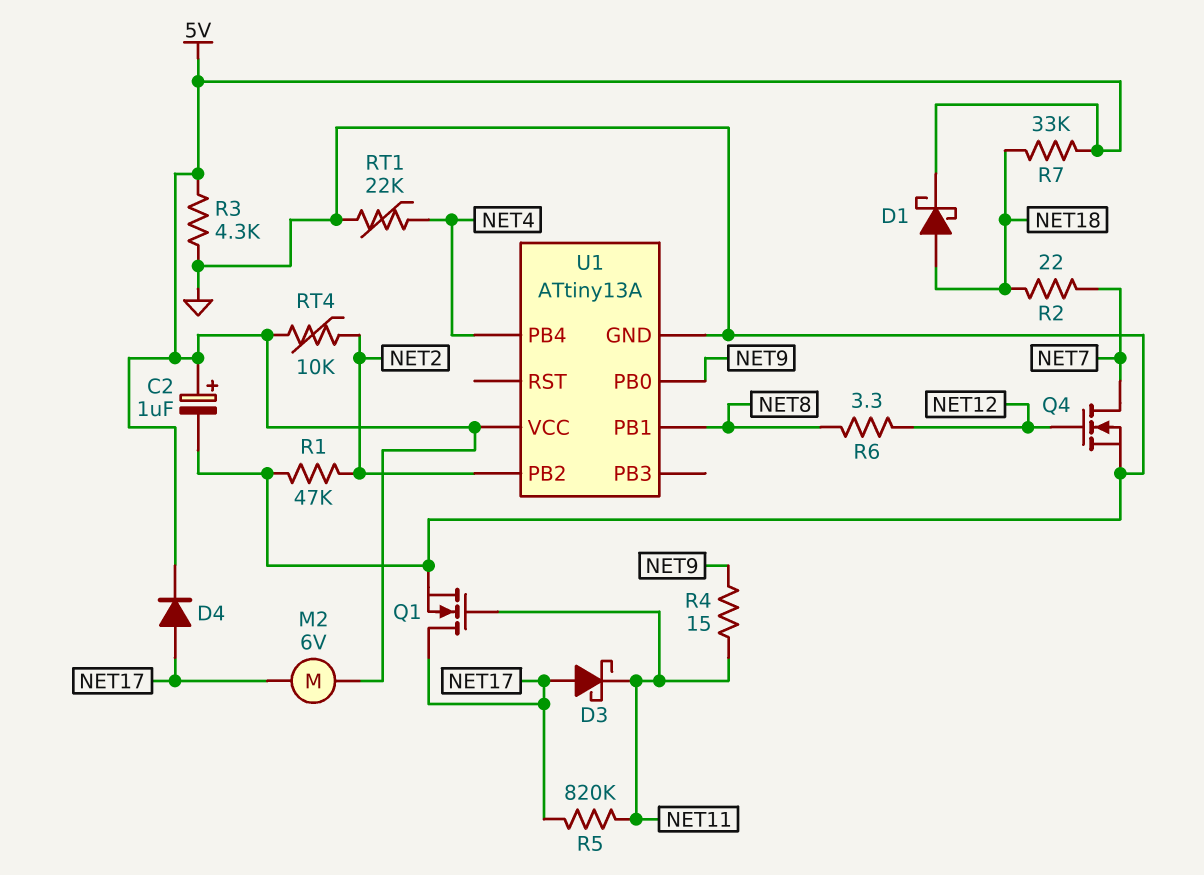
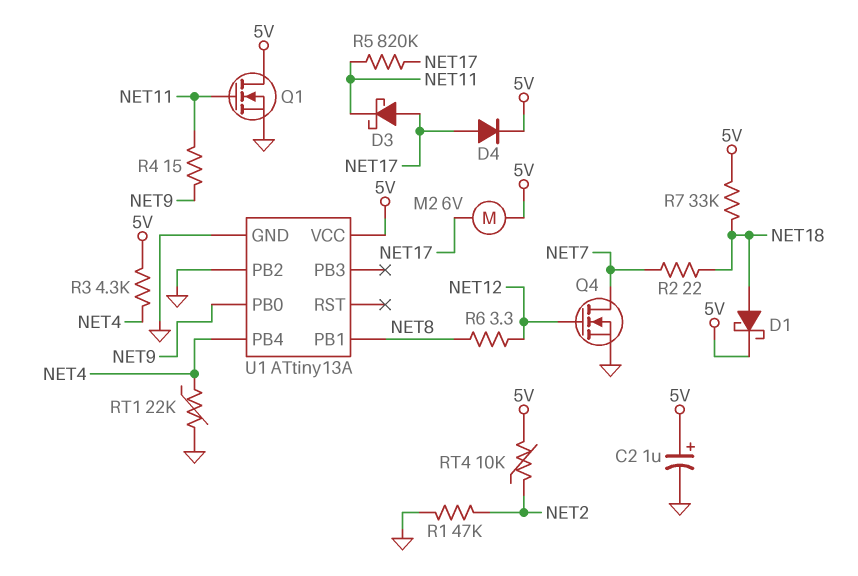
Q1: NMOS (G NET11, D NET17, S GND) -> NMOS (G NET11, D 5V, S GND)
R3: 4.3k (5V, GND) -> 4.3k (5V, NET4)
U1 pin PB2: NET2 -> GND

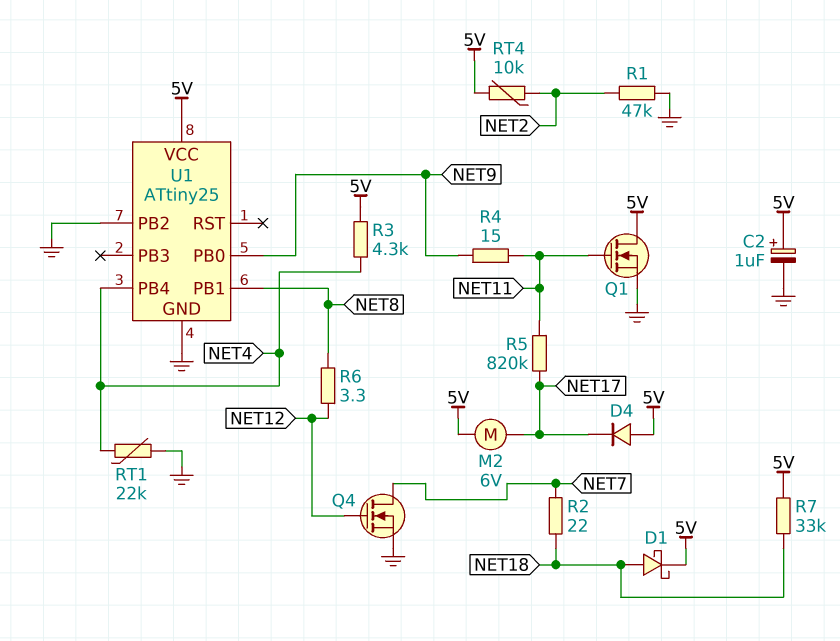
D3: schottky (A NET17, K NET11) -> none
D4: diode (A NET17, K 5V) -> diode (A 5V, K NET17)
U1: ATtiny13A -> ATtiny25

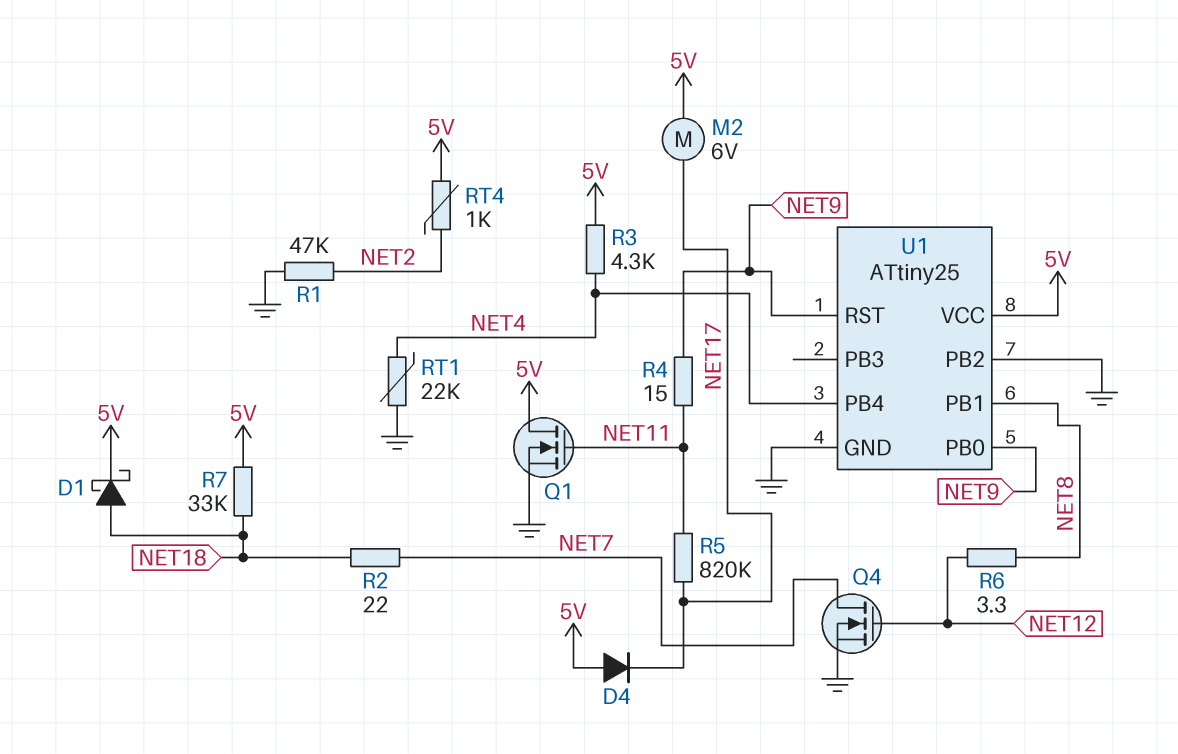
C2: 1uF (plus 5V, minus GND) -> none
RT4: 10k (5V, NET2) -> 1k (5V, NET2)
U1 pin RST: none -> NET9

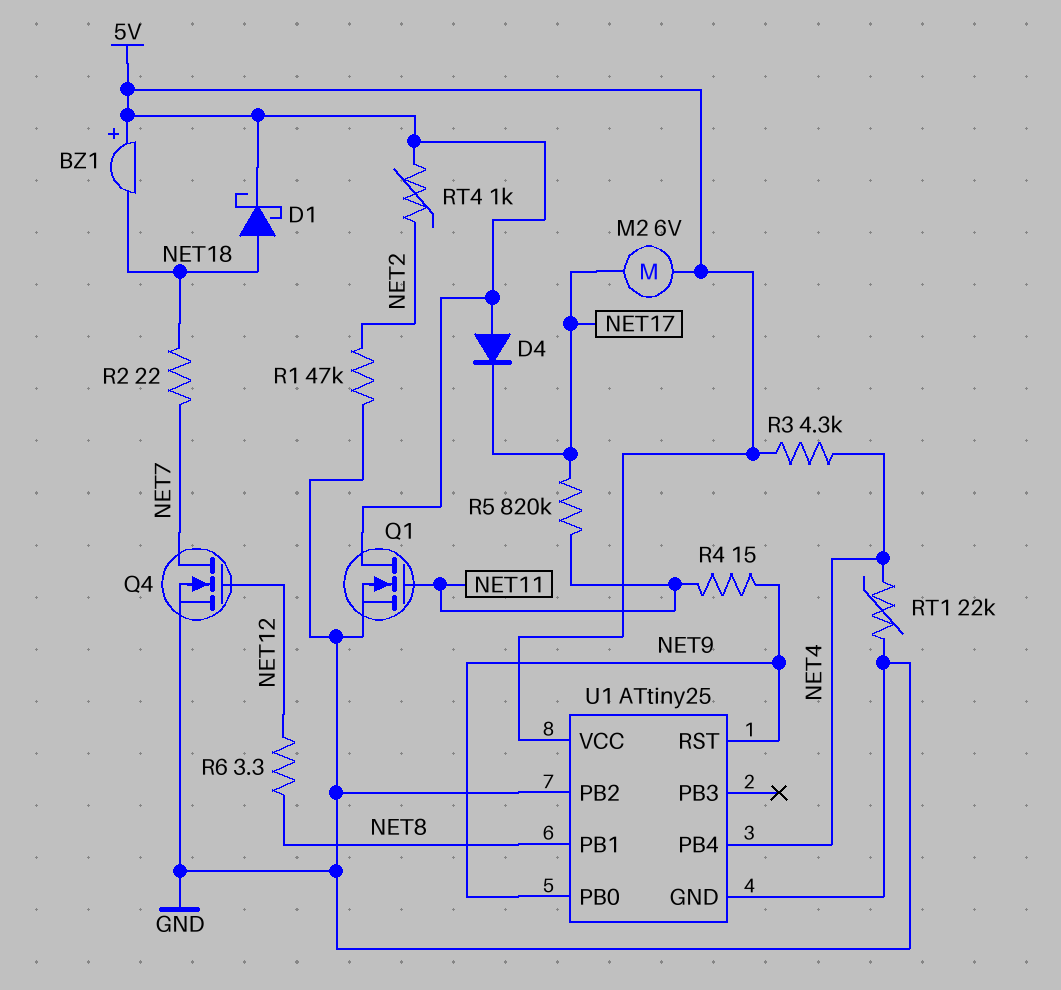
BZ1: none -> buzzer (plus 5V, minus NET18)
R7: 33k (5V, NET18) -> none

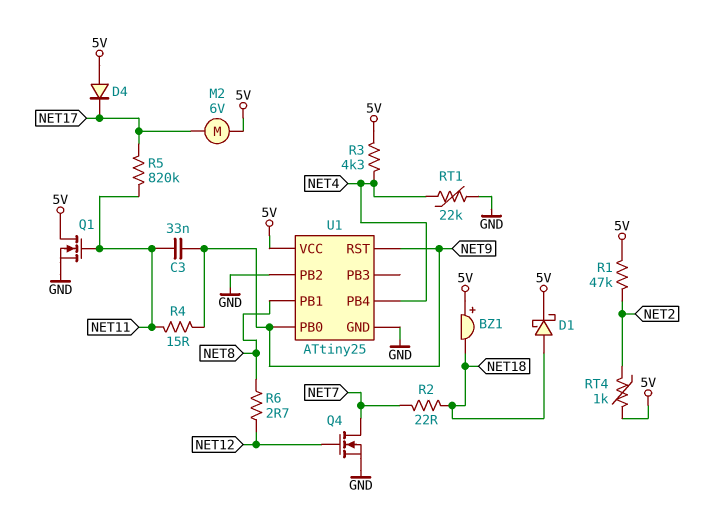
C3: none -> 33nF (NET9, NET11)
R1: 47k (GND, NET2) -> 47k (5V, NET2)
R6: 3.3 (NET8, NET12) -> 2.7 (NET8, NET12)

